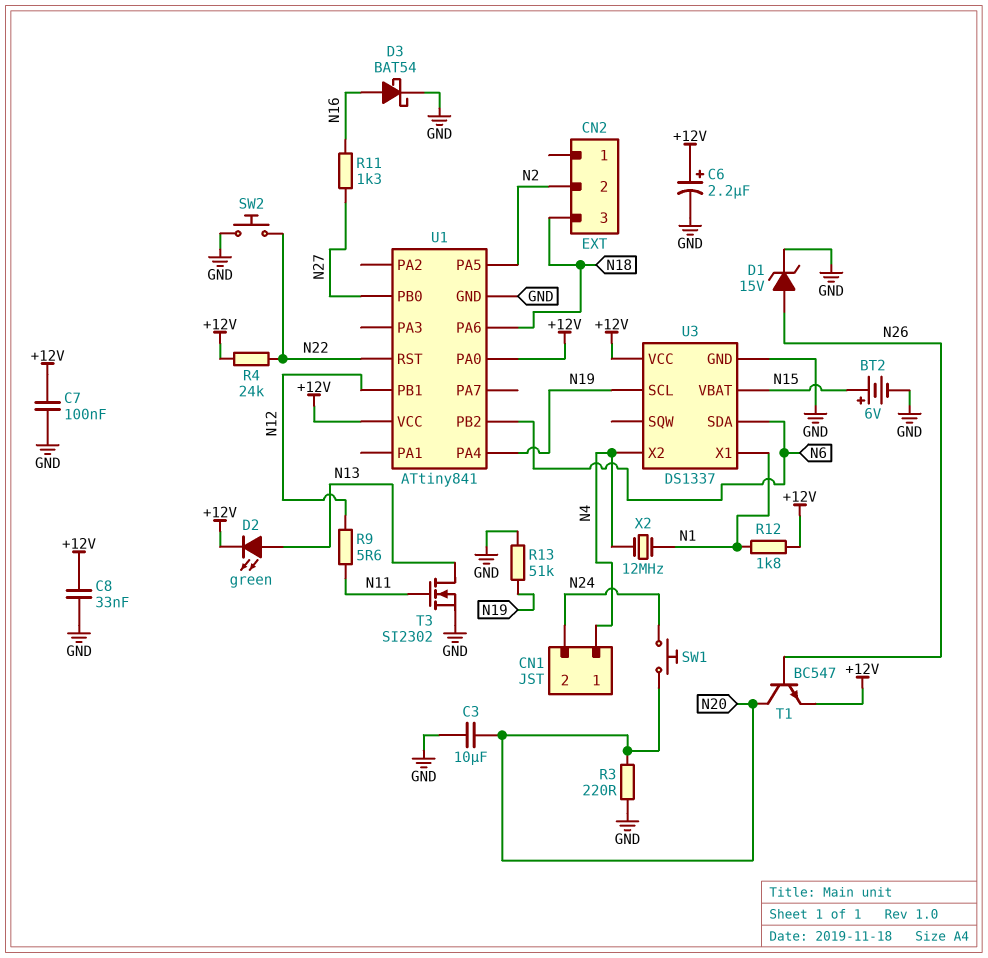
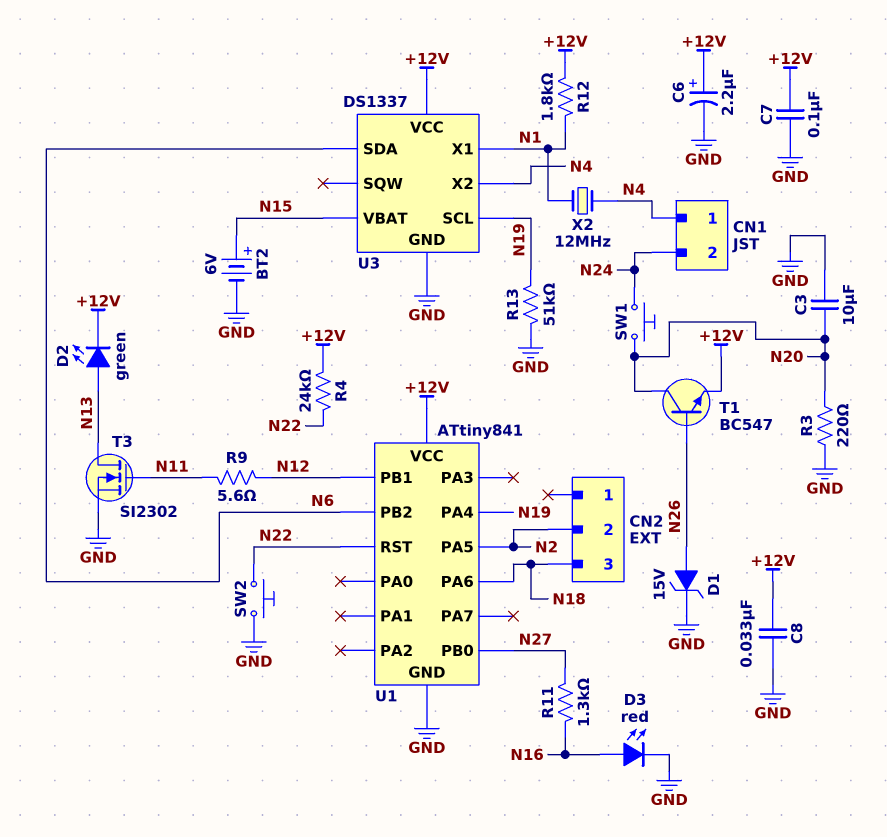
D3: schottky BAT54 (A N16, K GND) -> LED red (A N16, K GND)
U1 pin PA0: +12V -> none

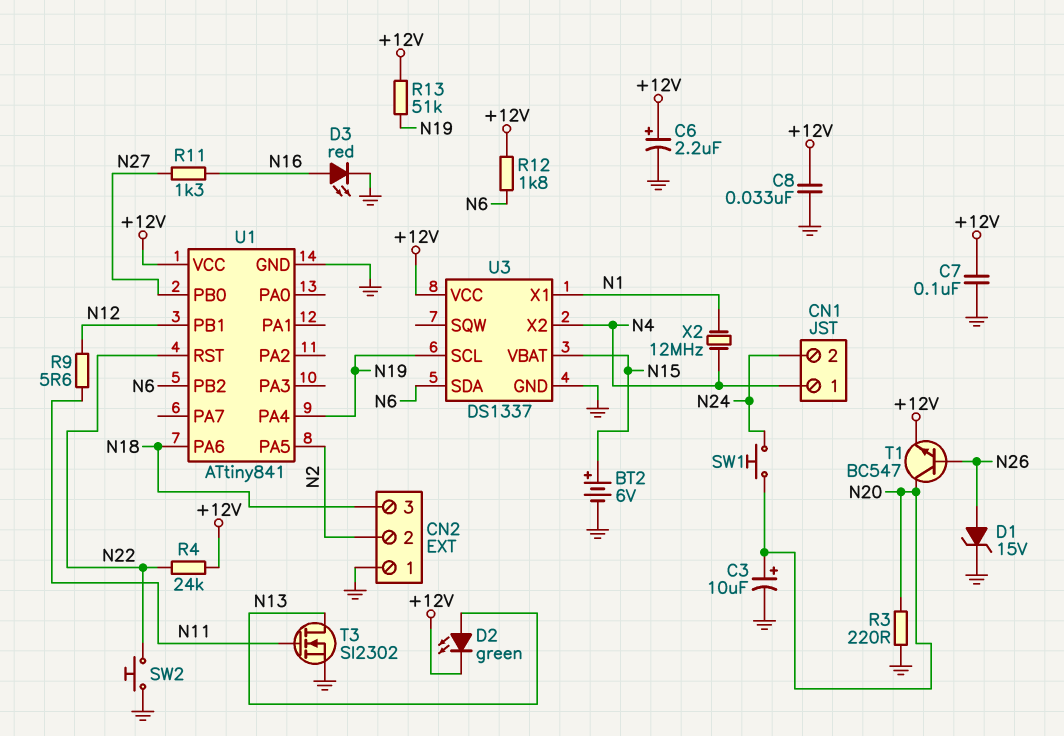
C3: 10uF (GND, N20) -> 10uF (plus N20, minus GND)
CN2 pin 1: none -> GND
R12: 1.8k (+12V, N1) -> 1.8k (+12V, N6)
R13: 51k (GND, N19) -> 51k (+12V, N19)

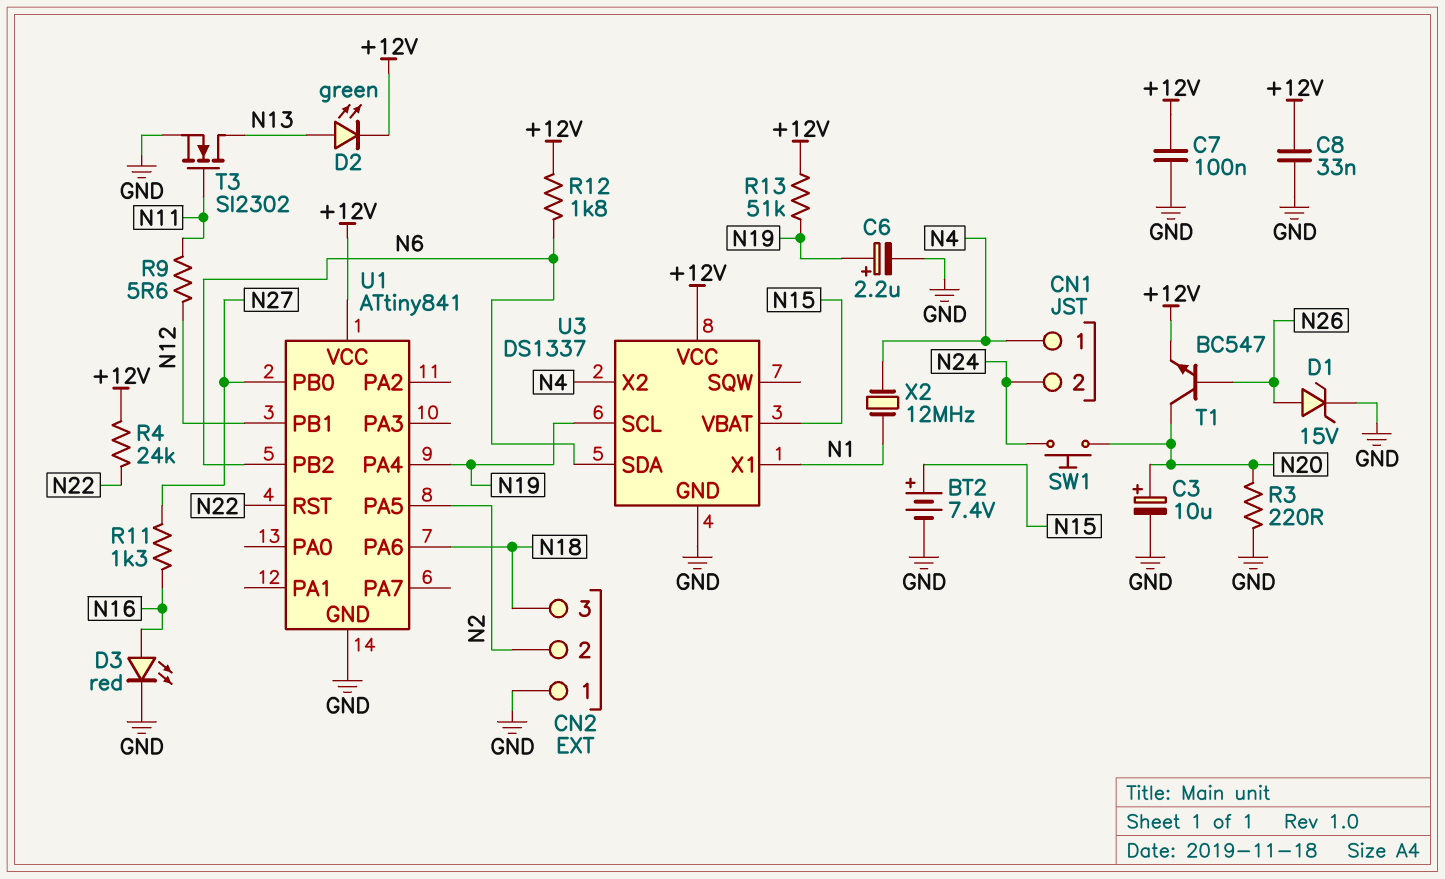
BT2: 6V (plus N15, minus GND) -> 7.4V (plus N15, minus GND)
C6: 2.2uF (plus +12V, minus GND) -> 2.2uF (plus N19, minus GND)
SW2: button (GND, N22) -> none

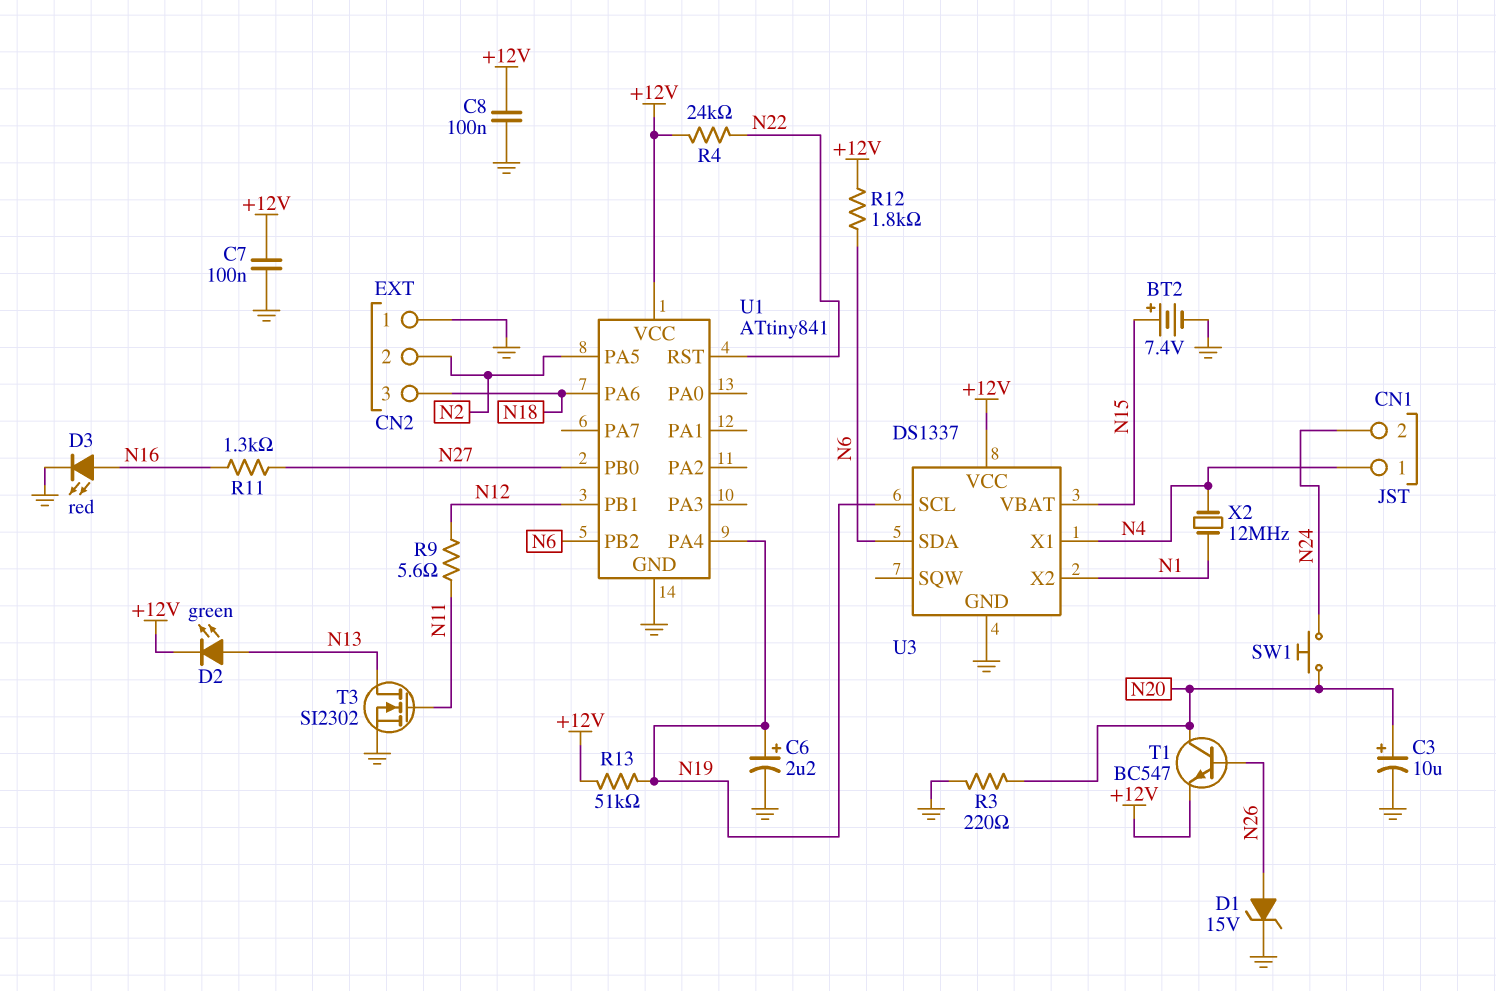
C8: 33nF (+12V, GND) -> 100nF (+12V, GND)
U3 pin X1: N1 -> N4
U3 pin X2: N4 -> N1

